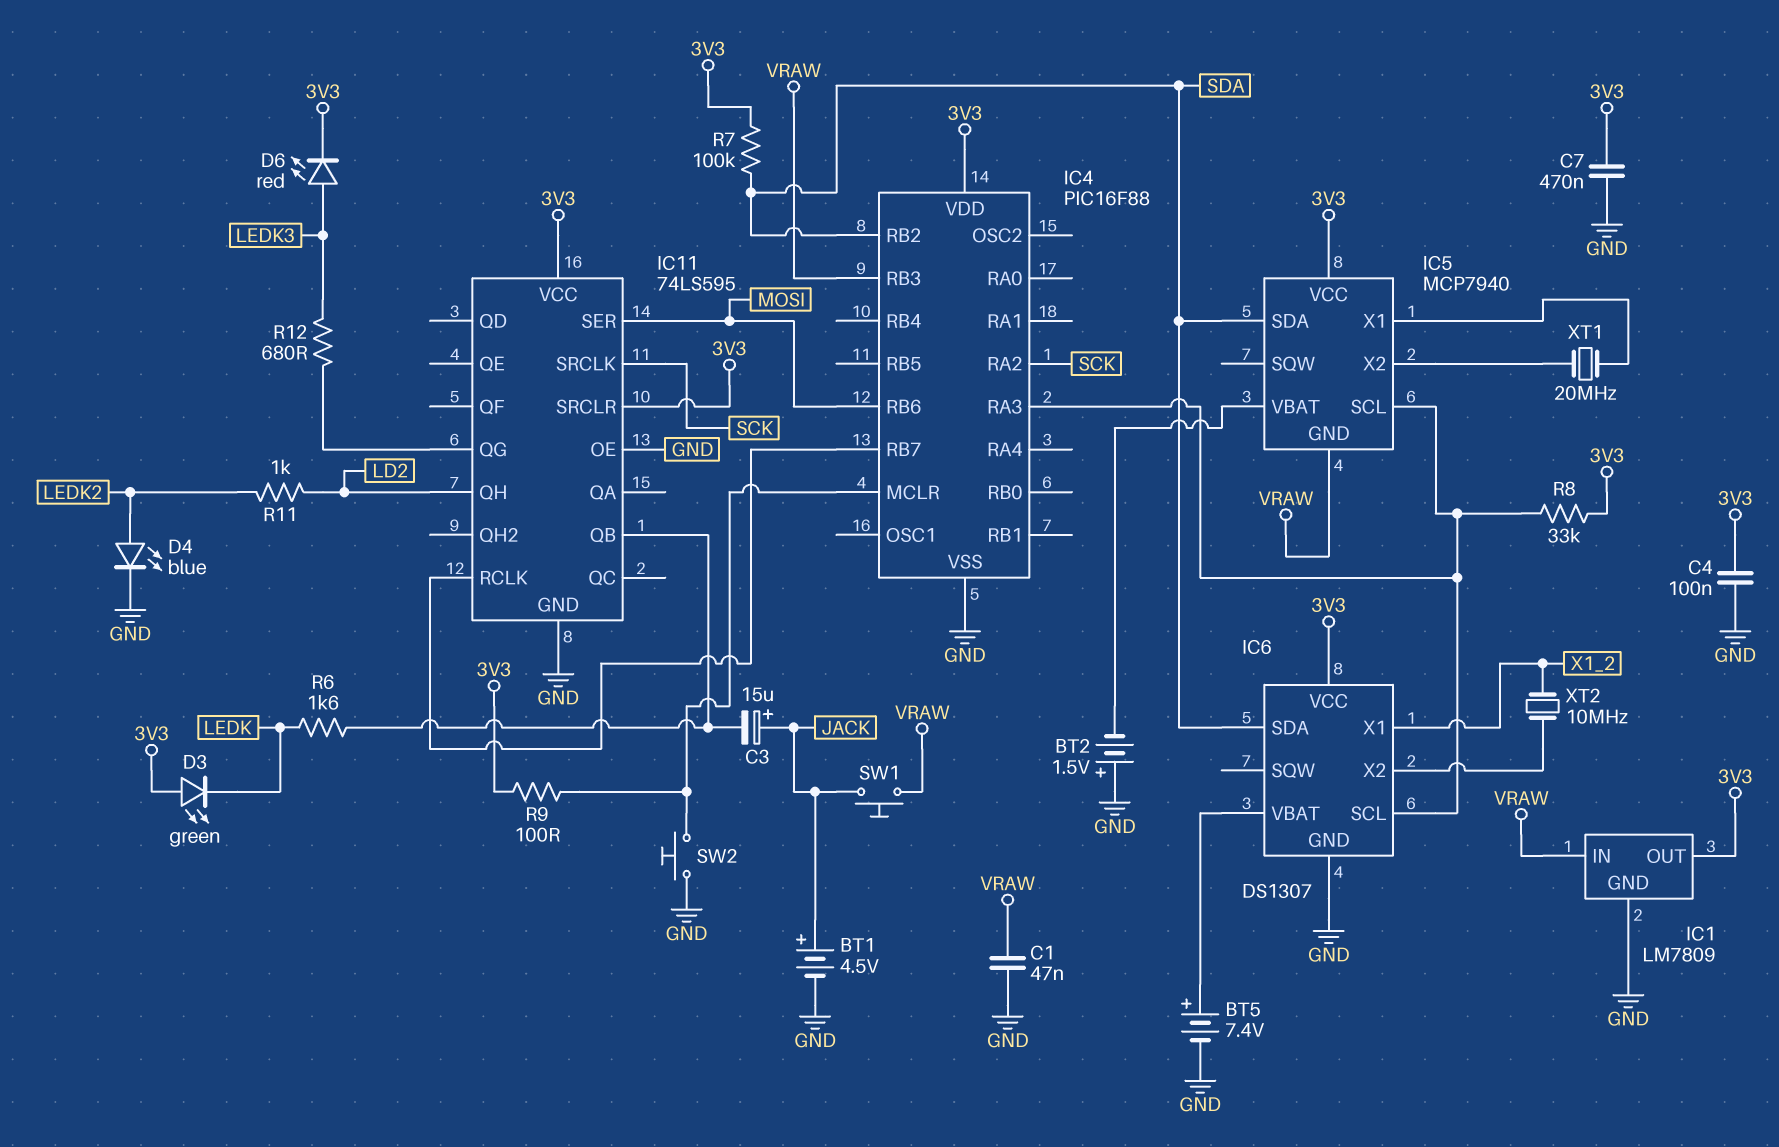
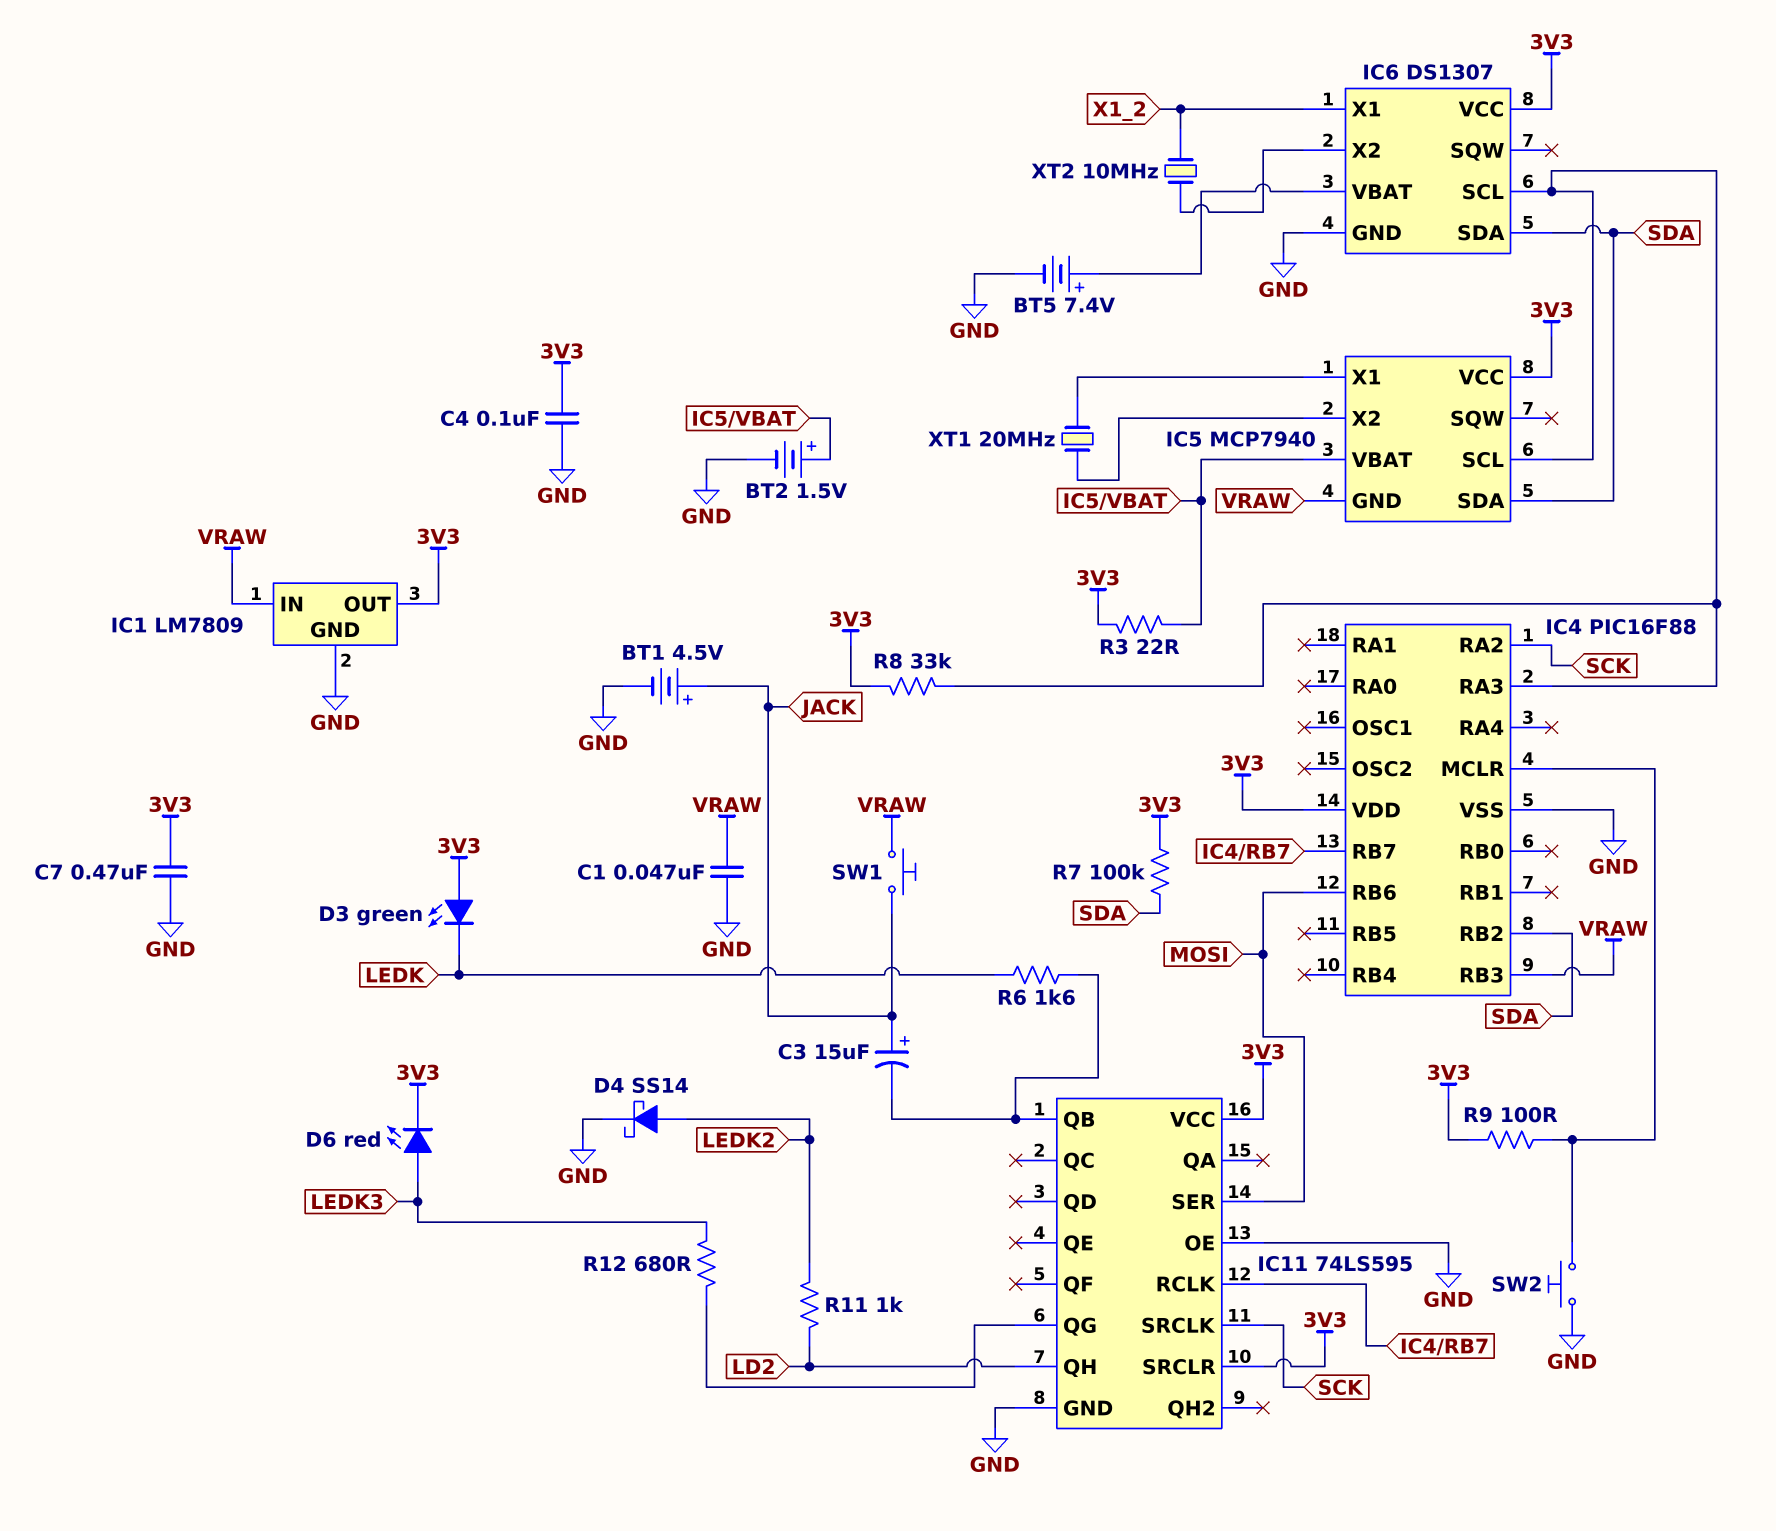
BT2: 1.5V (plus GND, minus IC5/VBAT) -> 1.5V (plus IC5/VBAT, minus GND)
D4: LED blue (A LEDK2, K GND) -> schottky SS14 (A LEDK2, K GND)
R3: none -> 22 (3V3, IC5/VBAT)

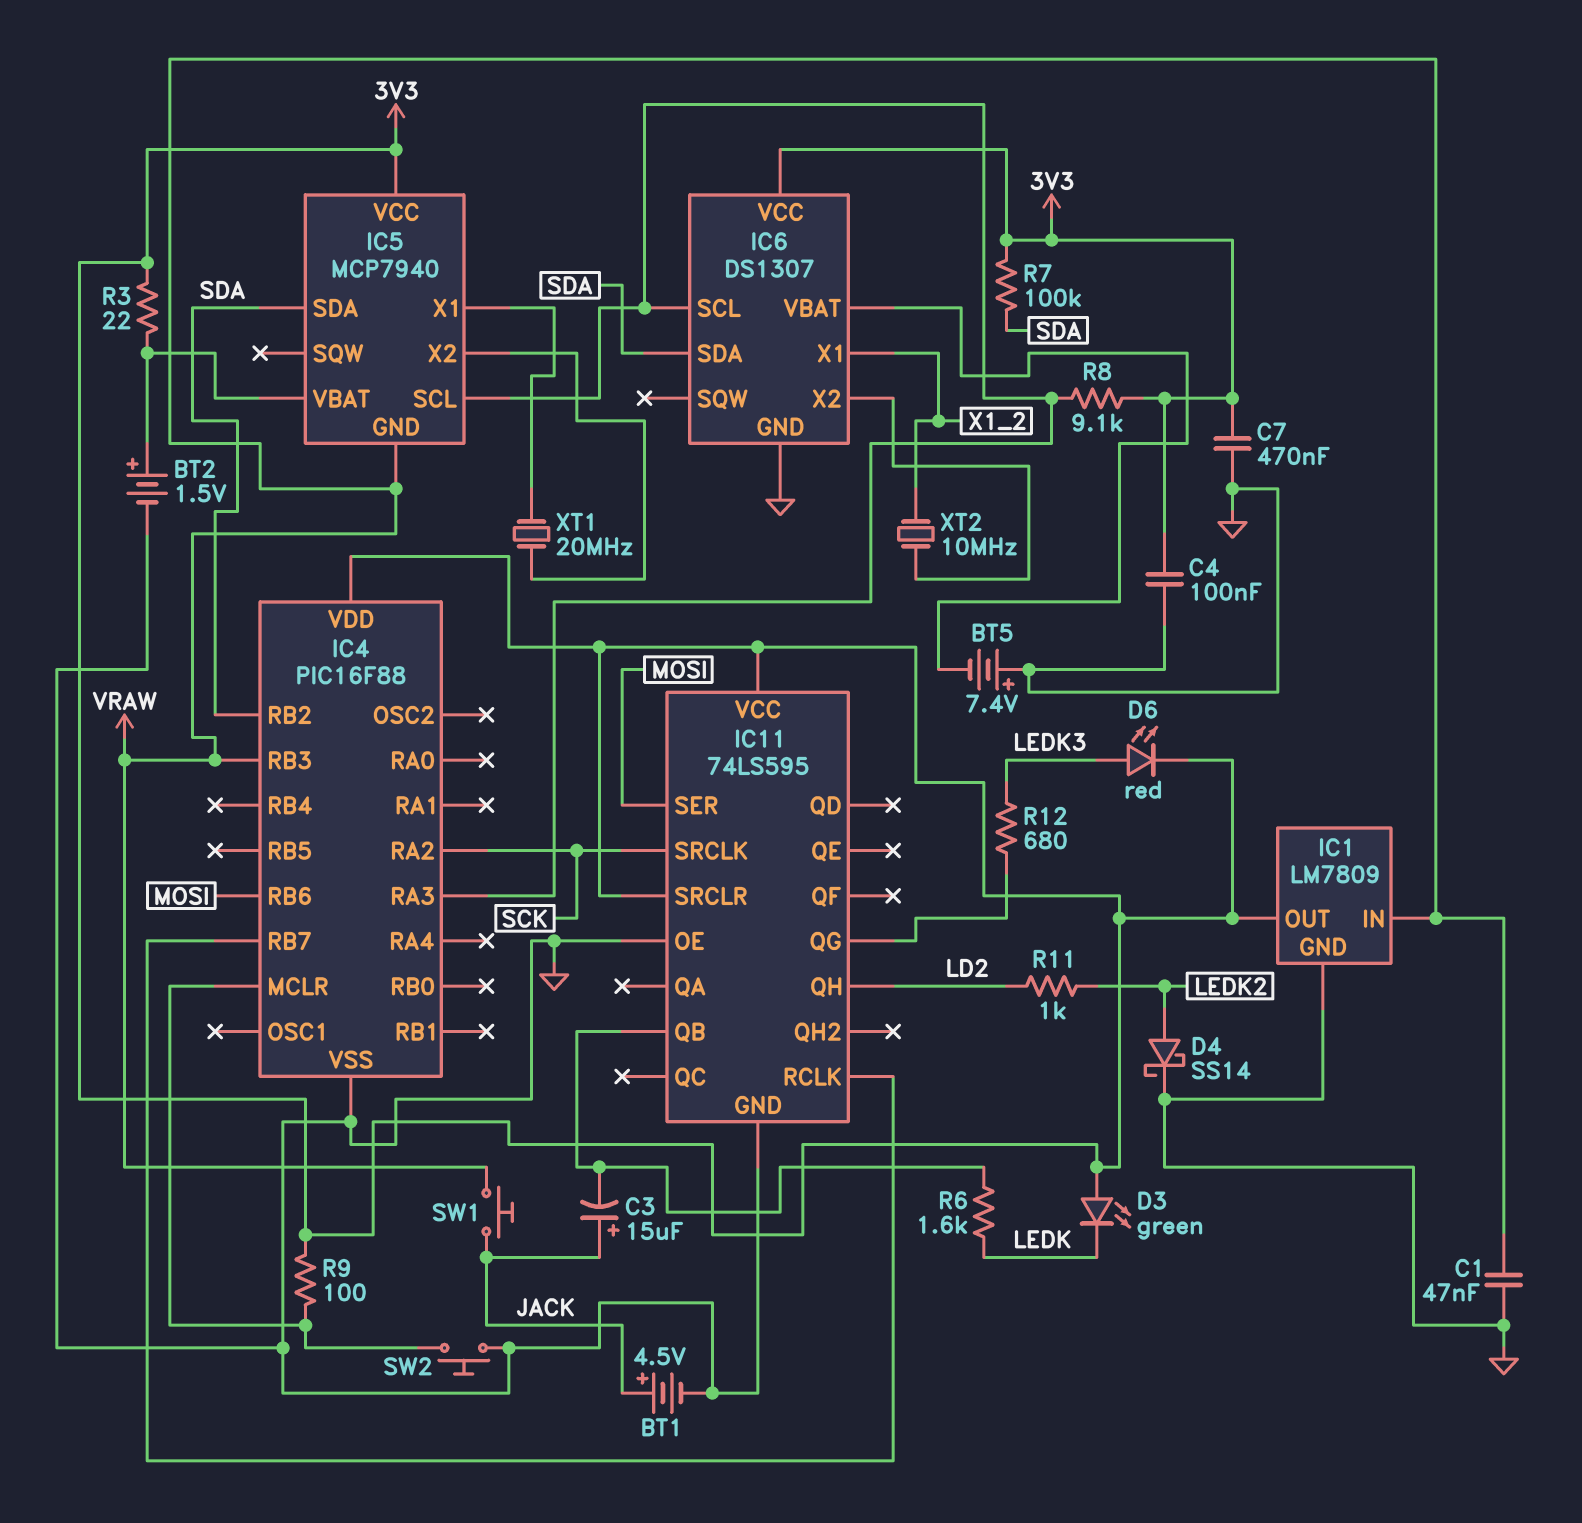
BT5: 7.4V (plus IC6/VBAT, minus GND) -> 7.4V (plus GND, minus IC6/VBAT)
R8: 33k (3V3, IC4/RA3) -> 9.1k (3V3, IC4/RA3)

